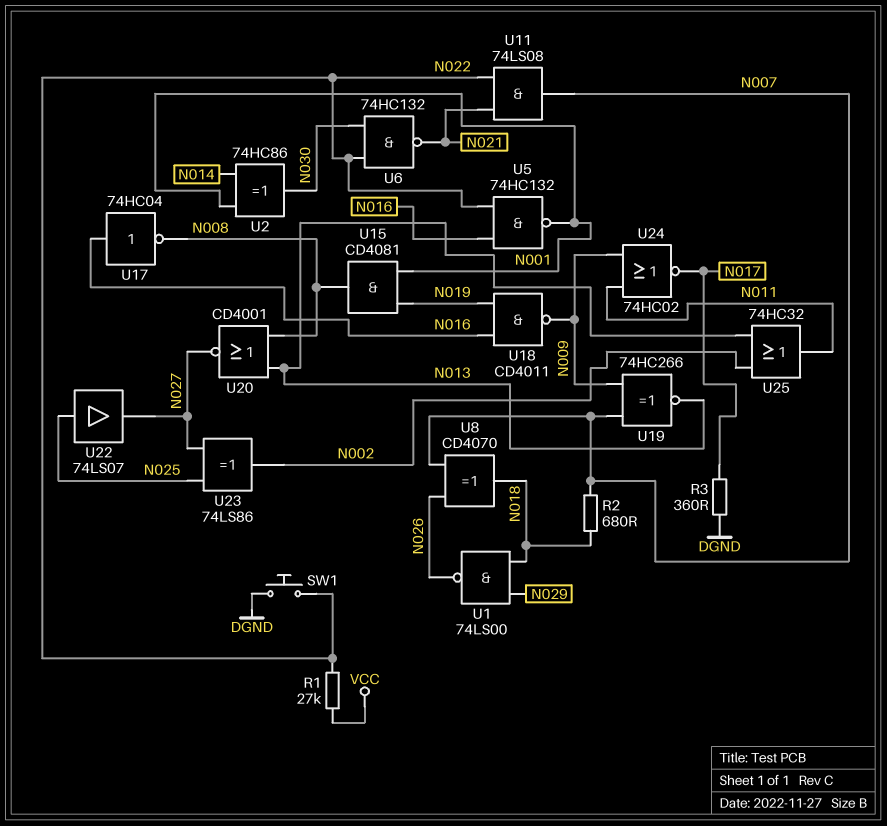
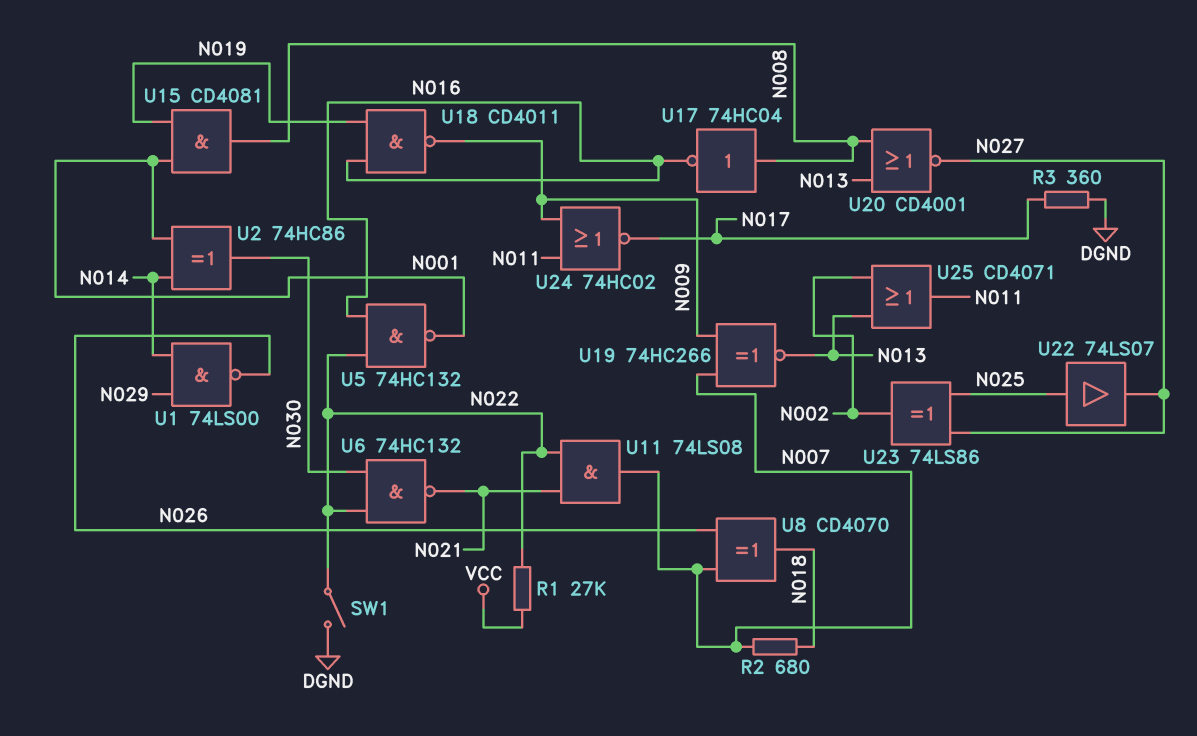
SW1: button (DGND, N022) -> switch (DGND, N022)
U1: NAND 74LS00 (in N018, in N029, out N026) -> NAND 74LS00 (in N014, in N029, out N026)
U17: NOT 74HC04 (in N016, out N008) -> NOT 74HC04 (in N008, out N016)
U25: OR 74HC32 (in N002, in N013, out N011) -> OR CD4071 (in N002, in N013, out N011)

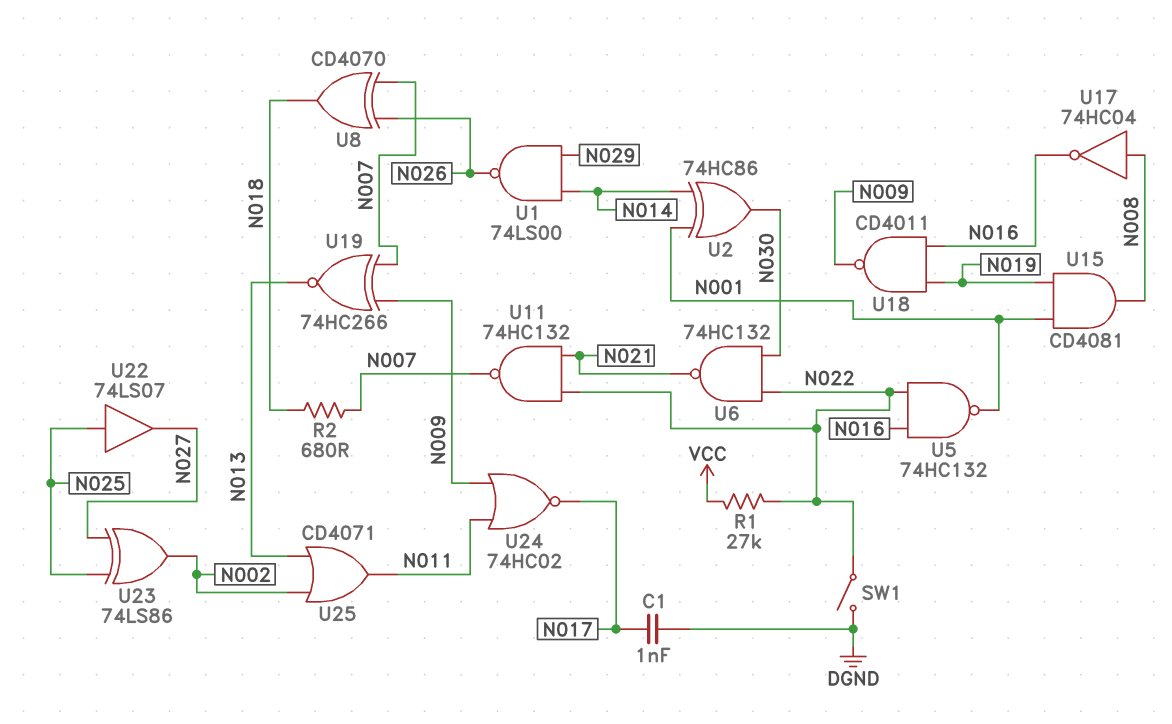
C1: none -> 1nF (DGND, N017)
R3: 360 (DGND, N017) -> none
U11: AND 74LS08 (in N021, in N022, out N007) -> NAND 74HC132 (in N021, in N022, out N007)
U20: NOR CD4001 (in N008, in N013, out N027) -> none

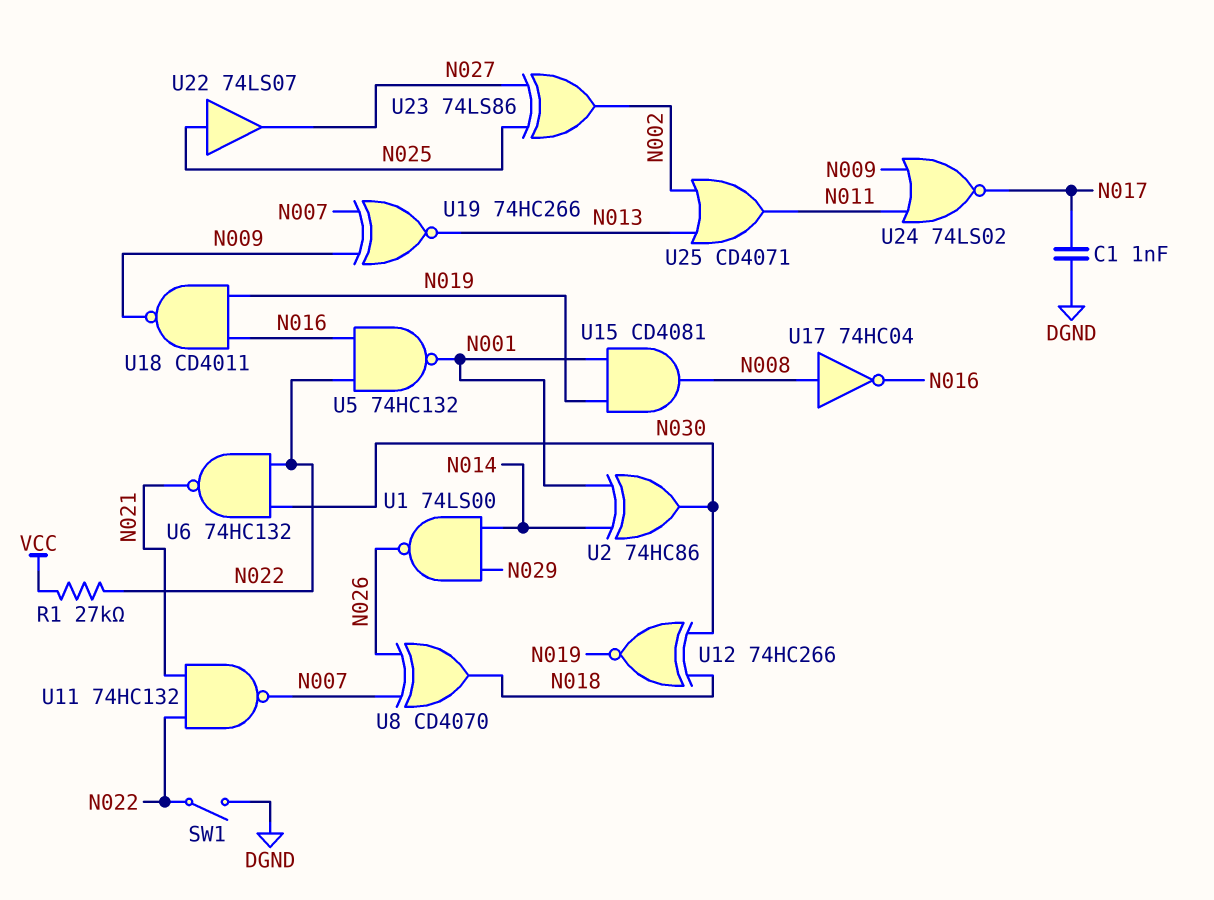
R2: 680 (N007, N018) -> none
U12: none -> XNOR 74HC266 (in N018, in N030, out N019)
U24: NOR 74HC02 (in N009, in N011, out N017) -> NOR 74LS02 (in N009, in N011, out N017)

